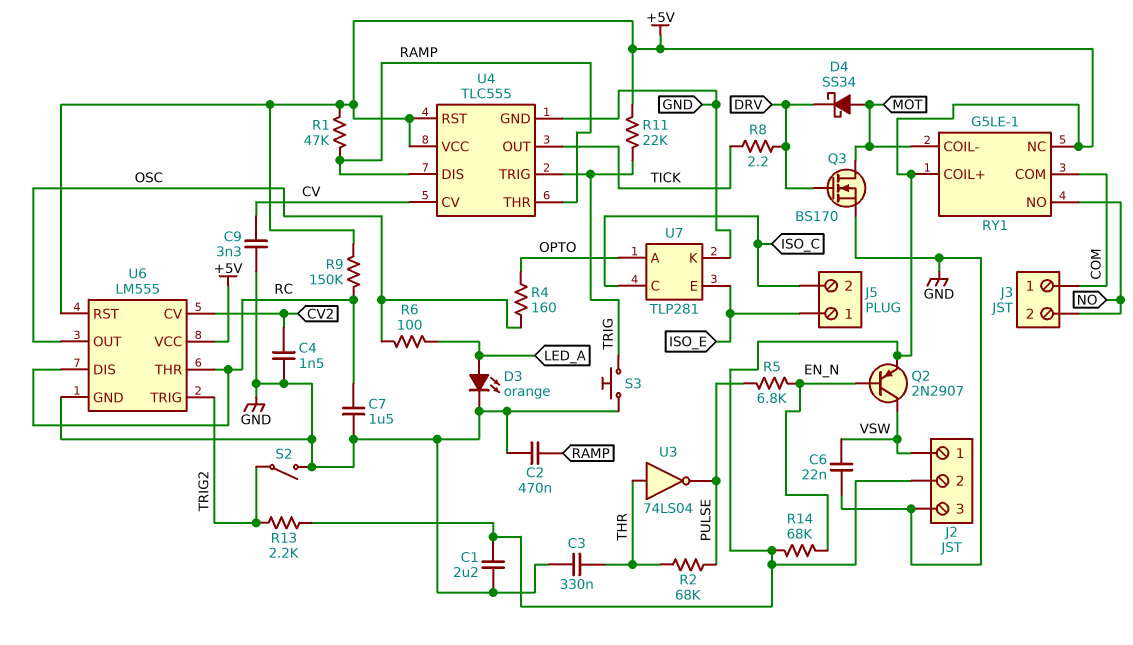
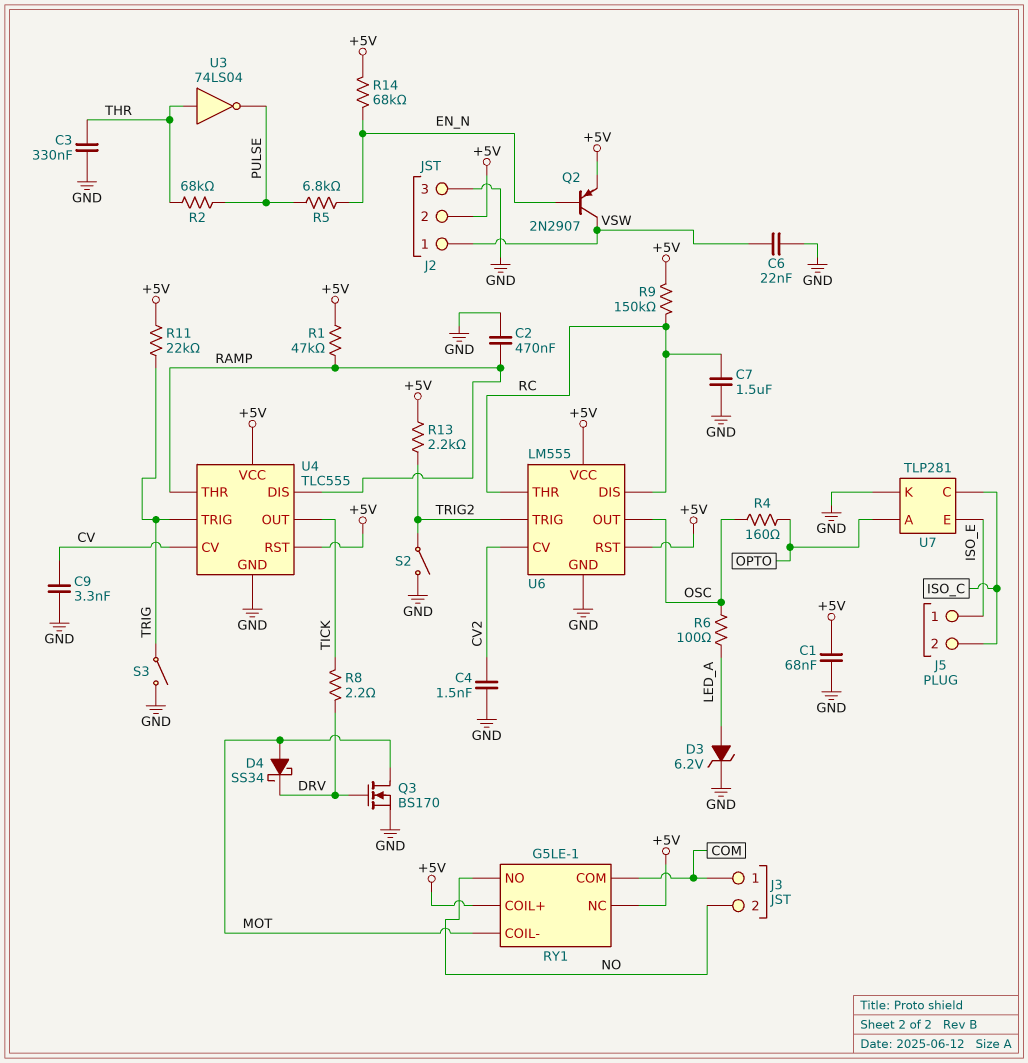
C1: 2.2uF (+5V, GND) -> 68nF (+5V, GND)
D3: LED orange (A LED_A, K GND) -> zener 6.2V (A LED_A, K GND)
S3: button (GND, TRIG) -> switch (GND, TRIG)

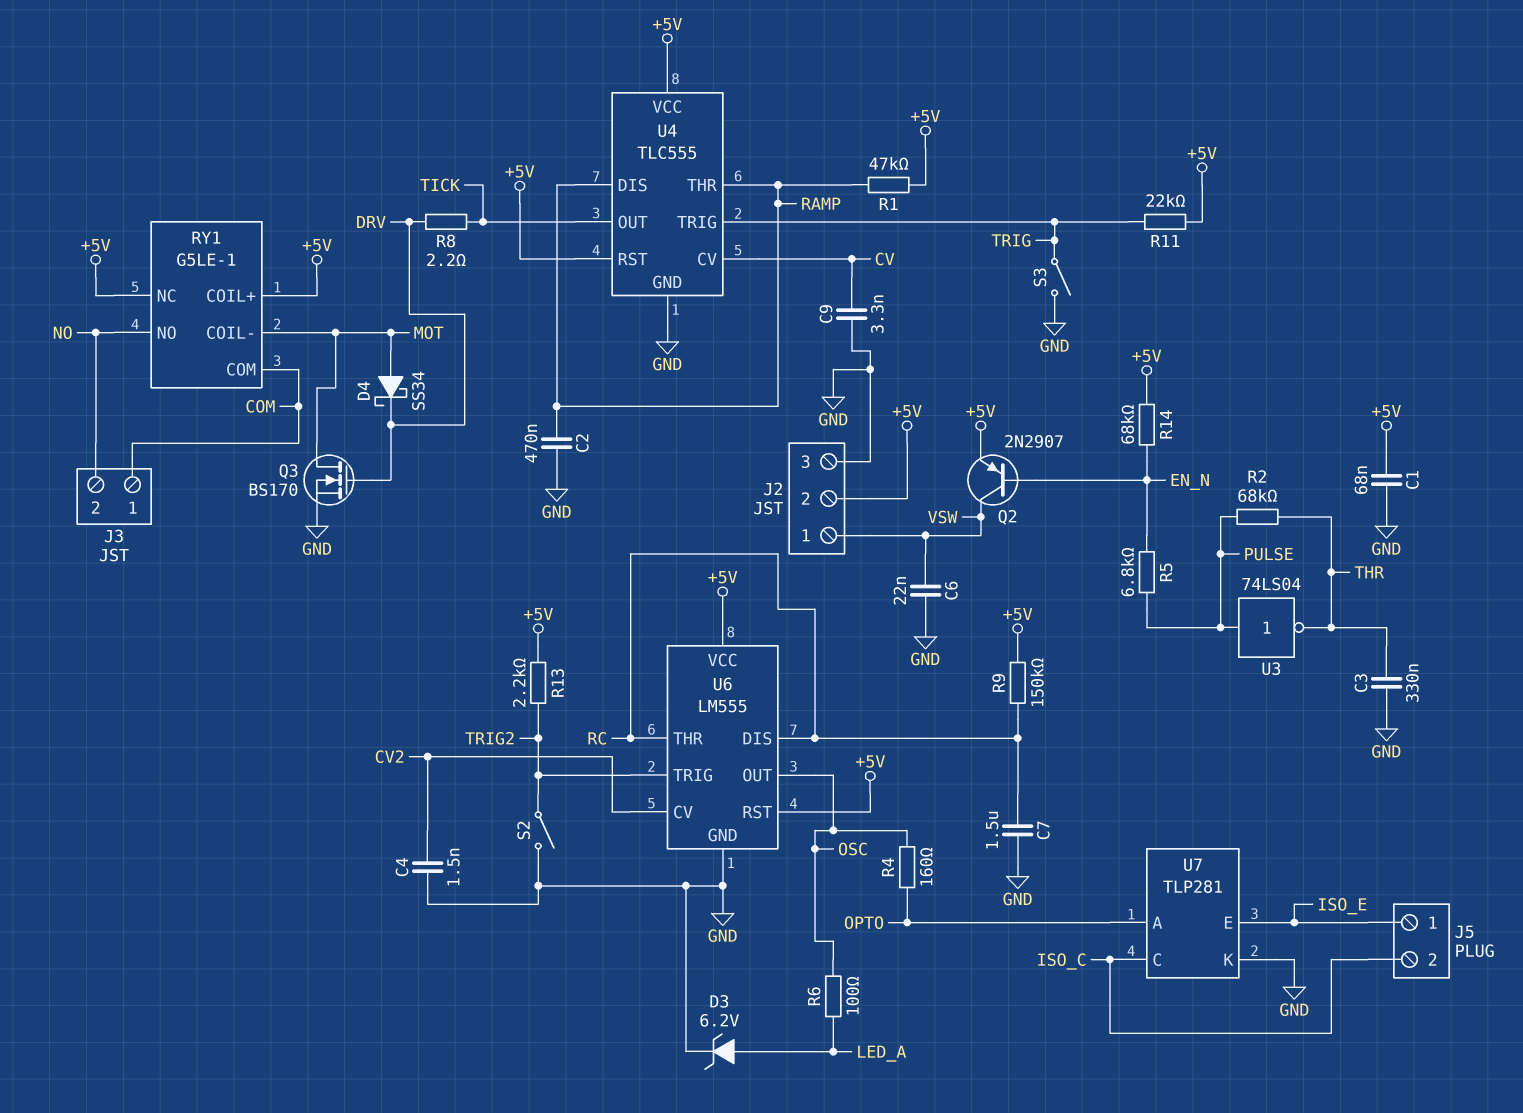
U3: NOT 74LS04 (in THR, out PULSE) -> NOT 74LS04 (in PULSE, out THR)

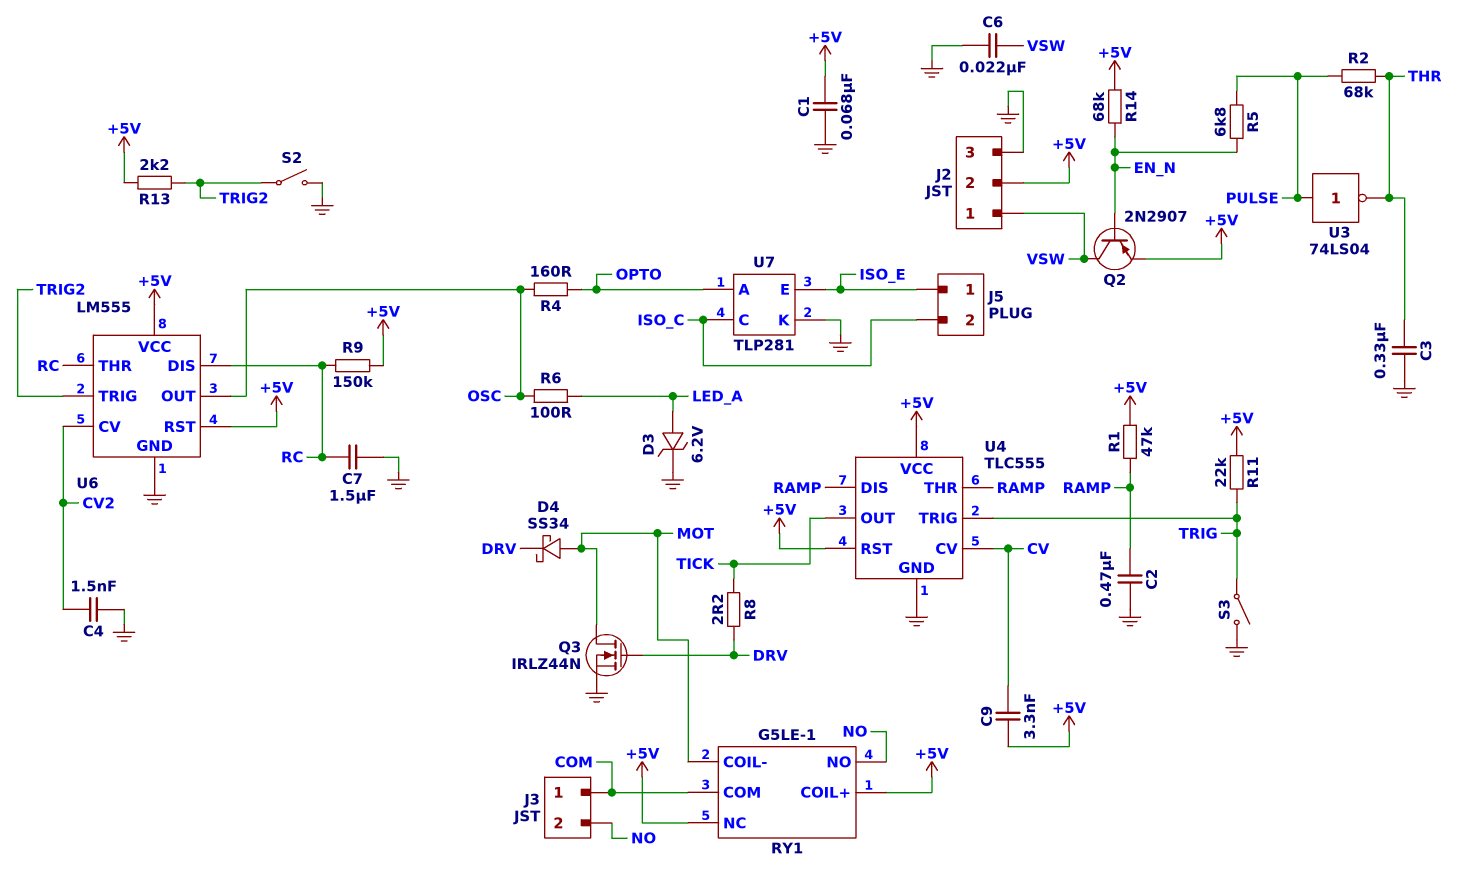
C9: 3.3nF (CV, GND) -> 3.3nF (+5V, CV)
Q3: NMOS BS170 (G DRV, D MOT, S GND) -> NMOS IRLZ44N (G DRV, D MOT, S GND)

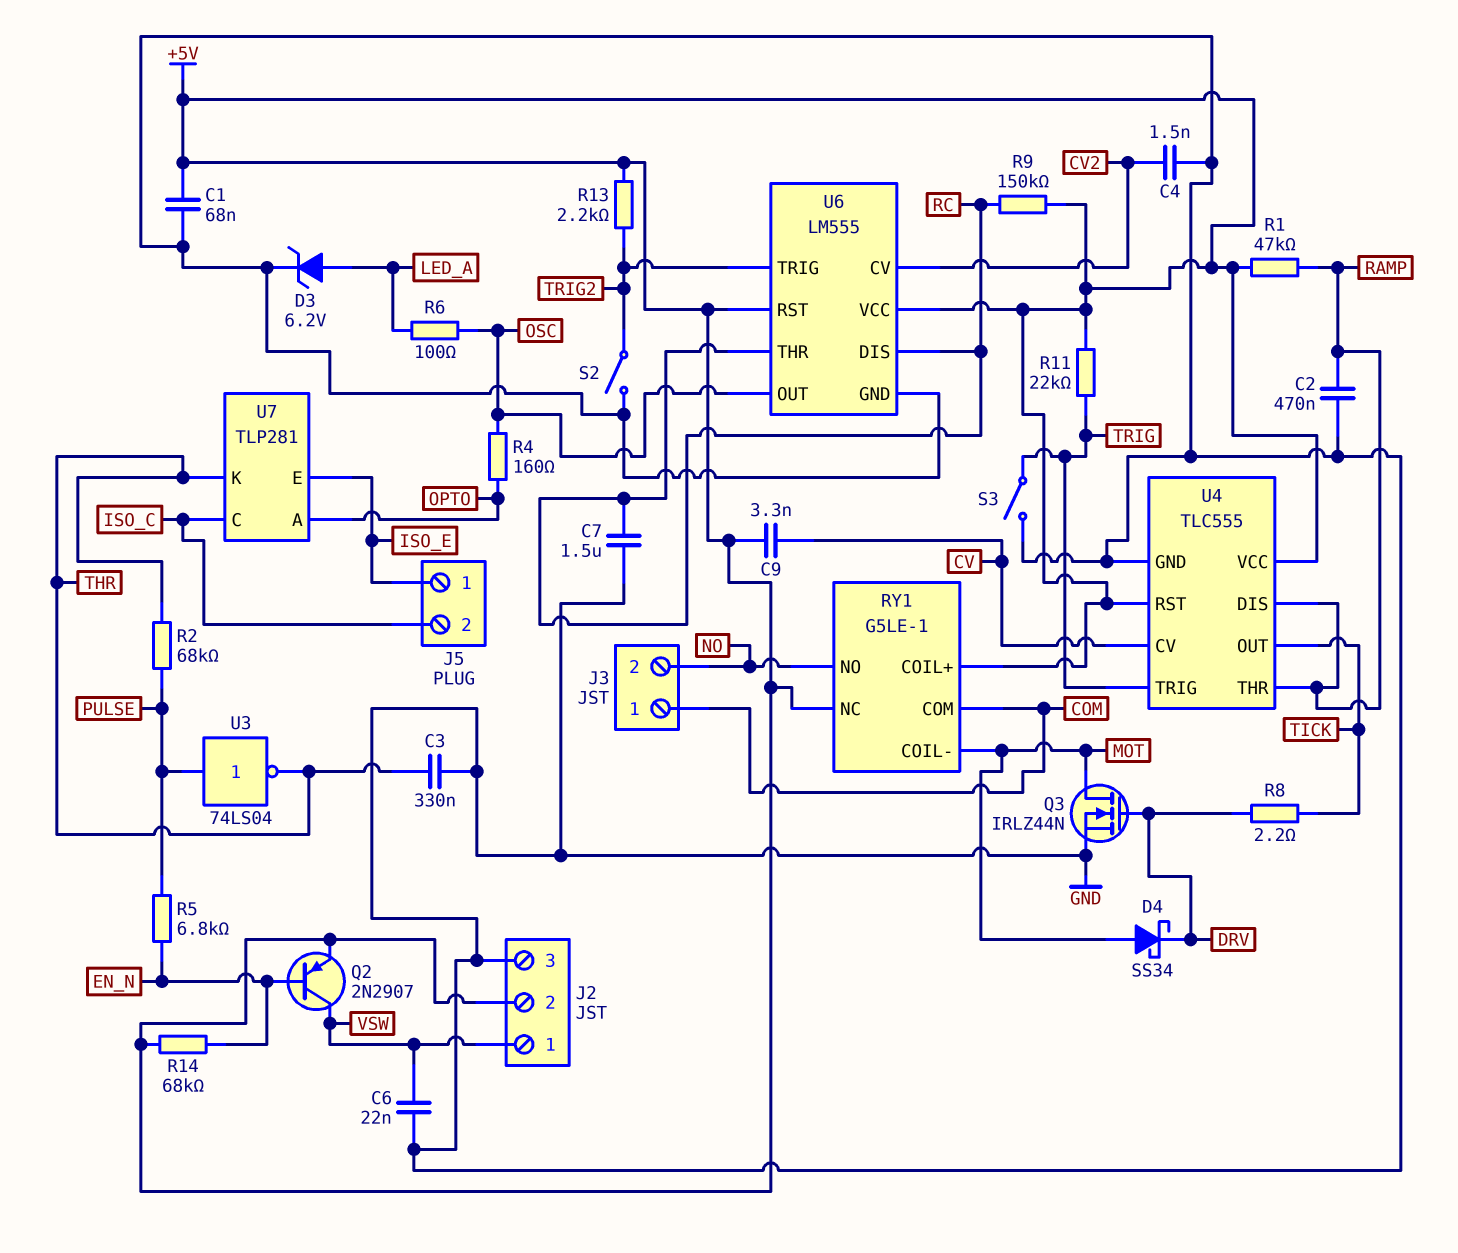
U7 pin K: GND -> THR

